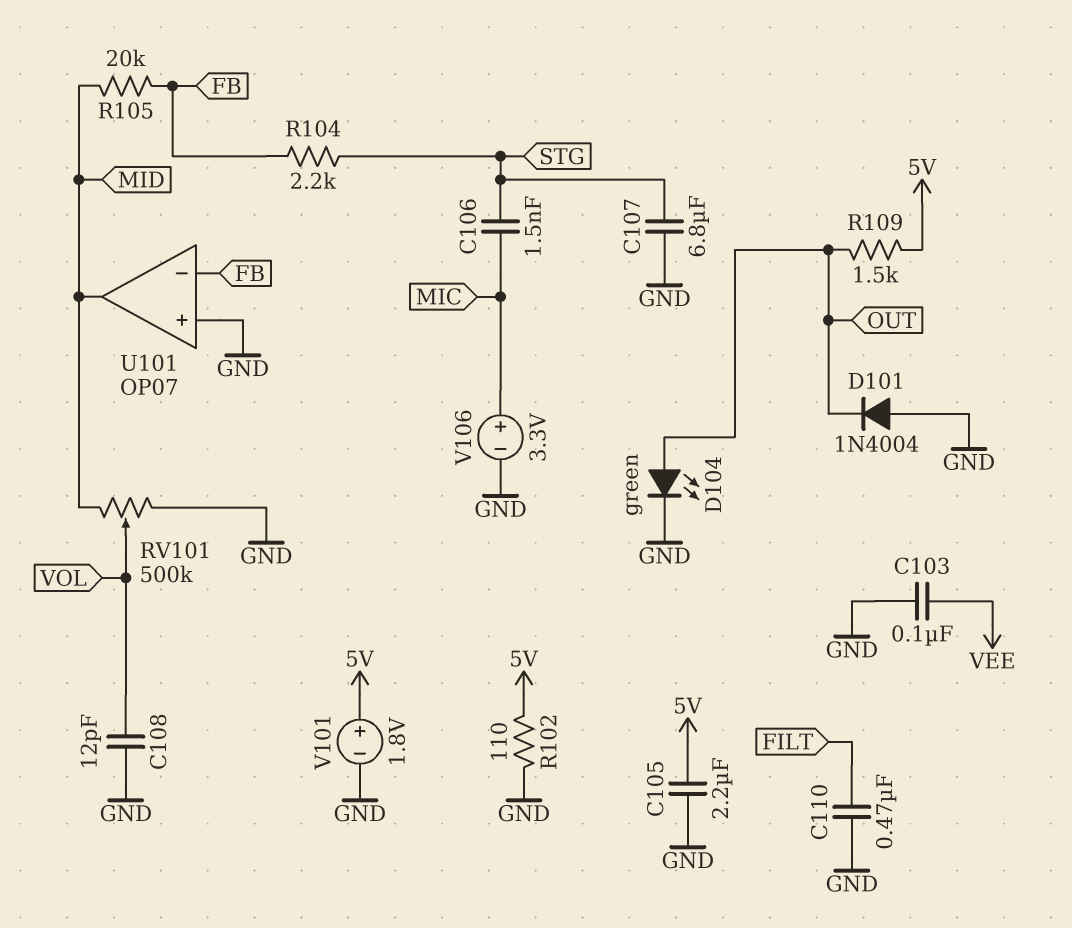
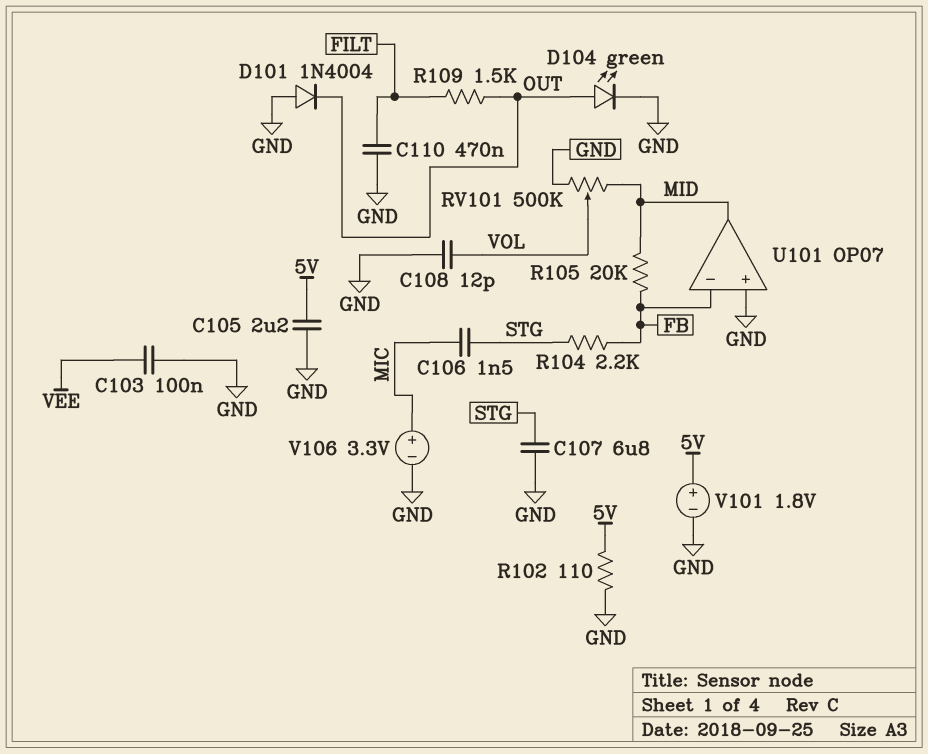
R109: 1.5k (5V, OUT) -> 1.5k (FILT, OUT)

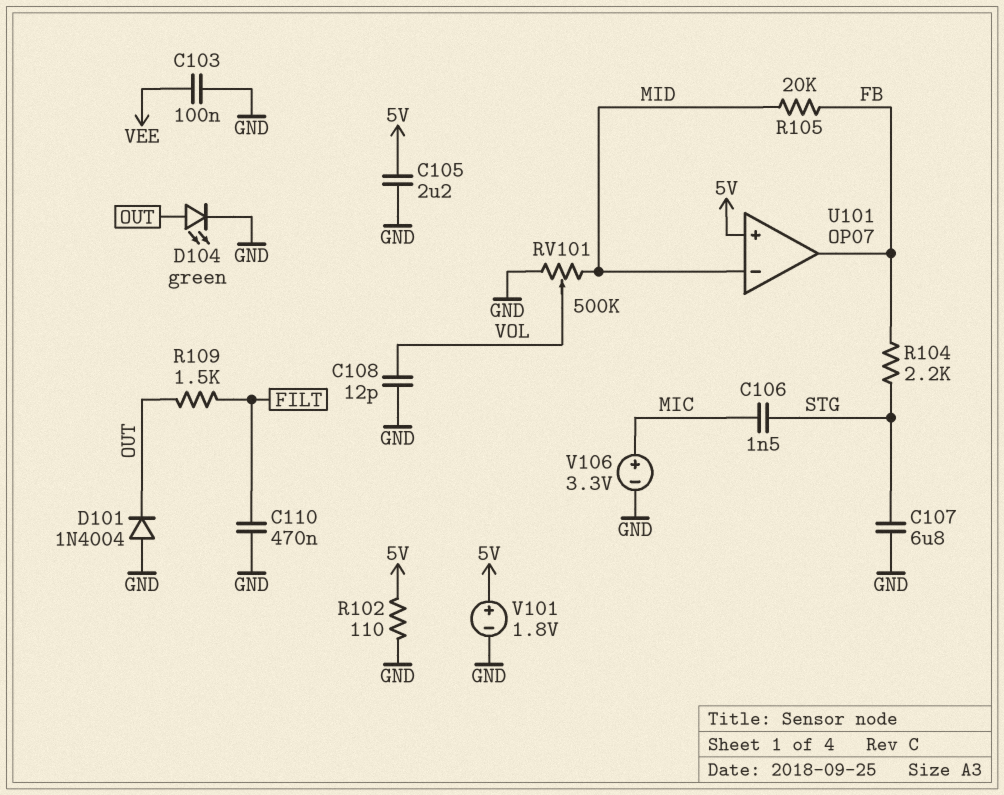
U101 pin in+: GND -> 5V
U101 pin in-: FB -> MID
U101 pin out: MID -> FB

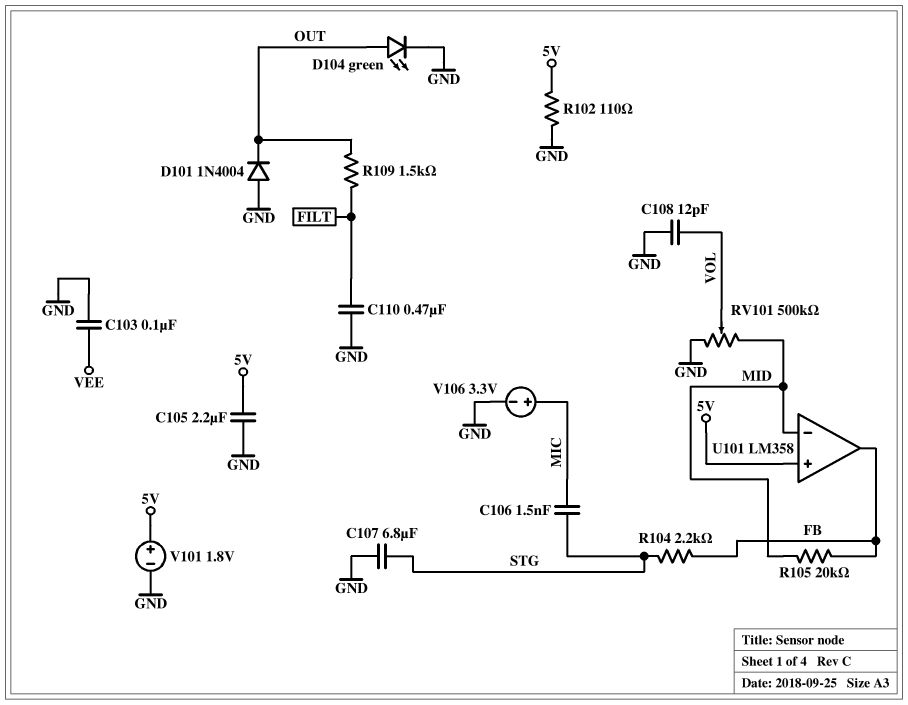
U101: OP07 -> LM358

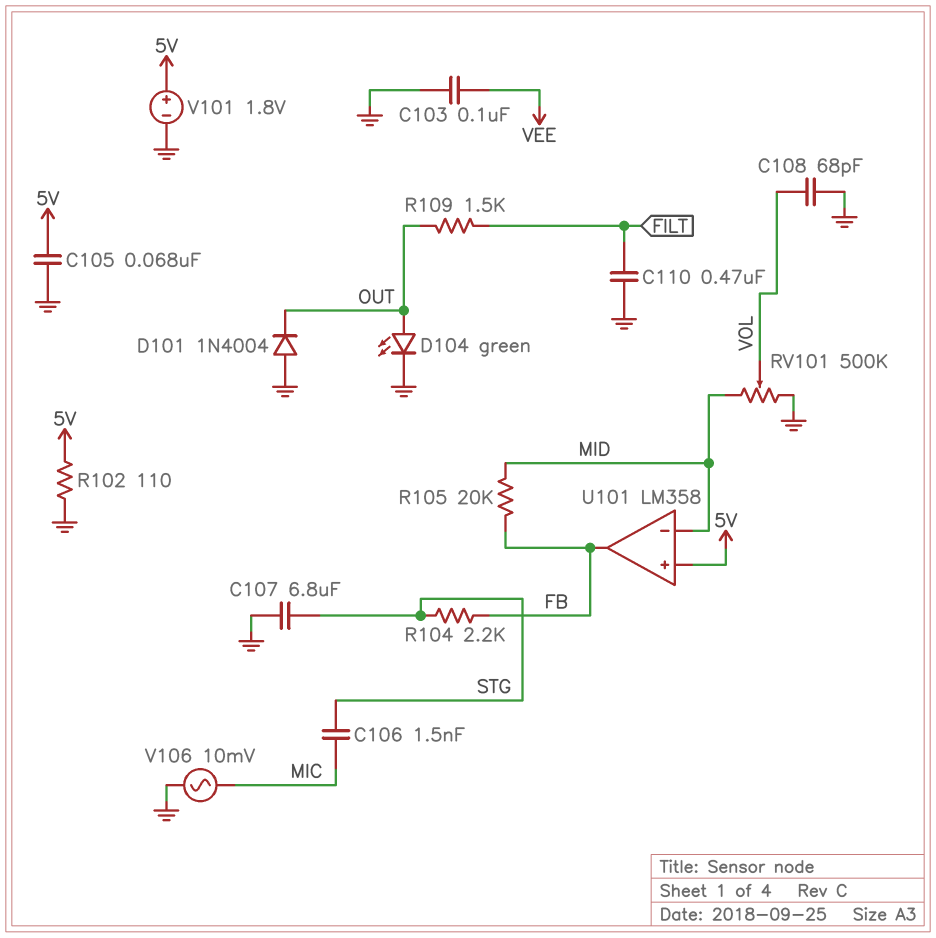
C105: 2.2uF (5V, GND) -> 68nF (5V, GND)
C108: 12pF (GND, VOL) -> 68pF (GND, VOL)
V106: 3.3V (plus MIC, minus GND) -> AC 10mV (GND, MIC)

